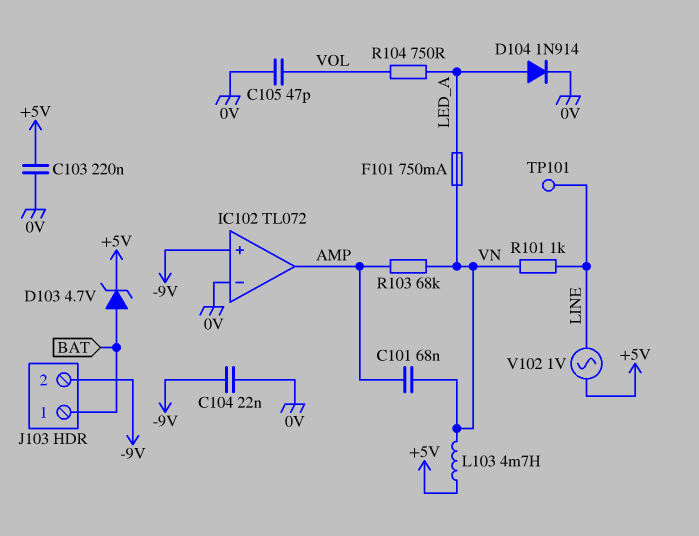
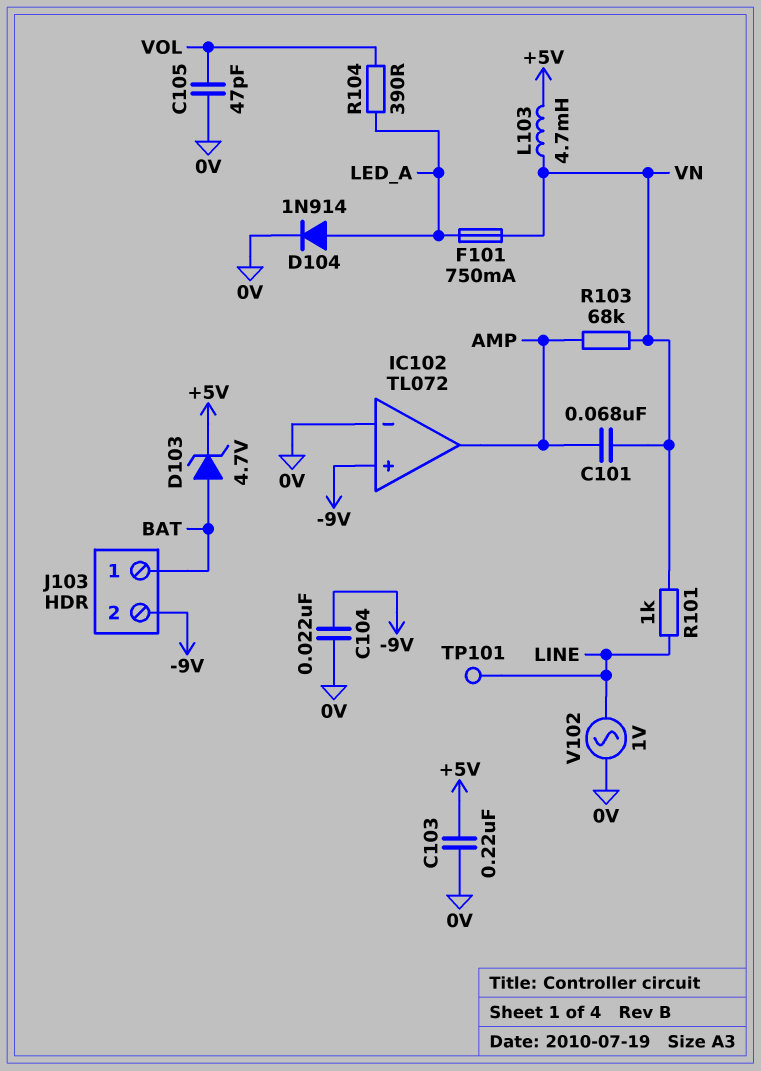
R104: 750 (LED_A, VOL) -> 390 (LED_A, VOL)
V102: AC 1V (+5V, LINE) -> AC 1V (0V, LINE)

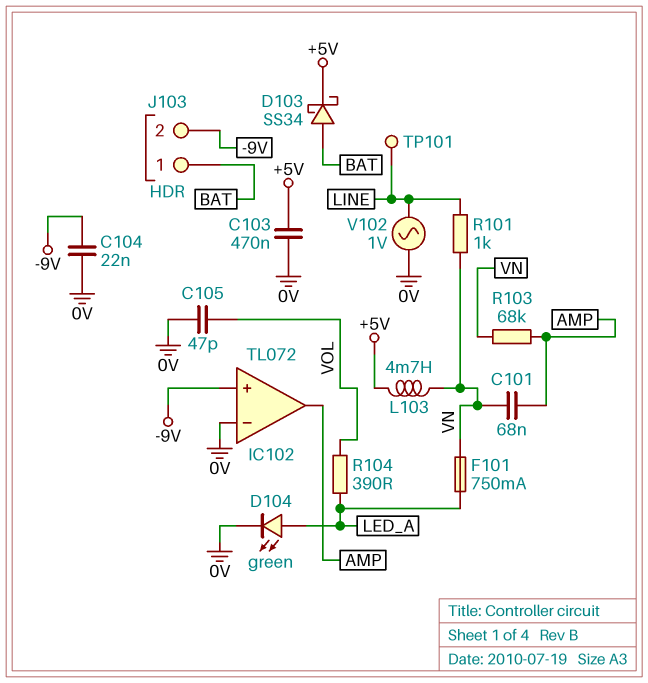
C103: 220nF (+5V, 0V) -> 470nF (+5V, 0V)
D103: zener 4.7V (A BAT, K +5V) -> schottky SS34 (A BAT, K +5V)
D104: diode 1N914 (A LED_A, K 0V) -> LED green (A LED_A, K 0V)

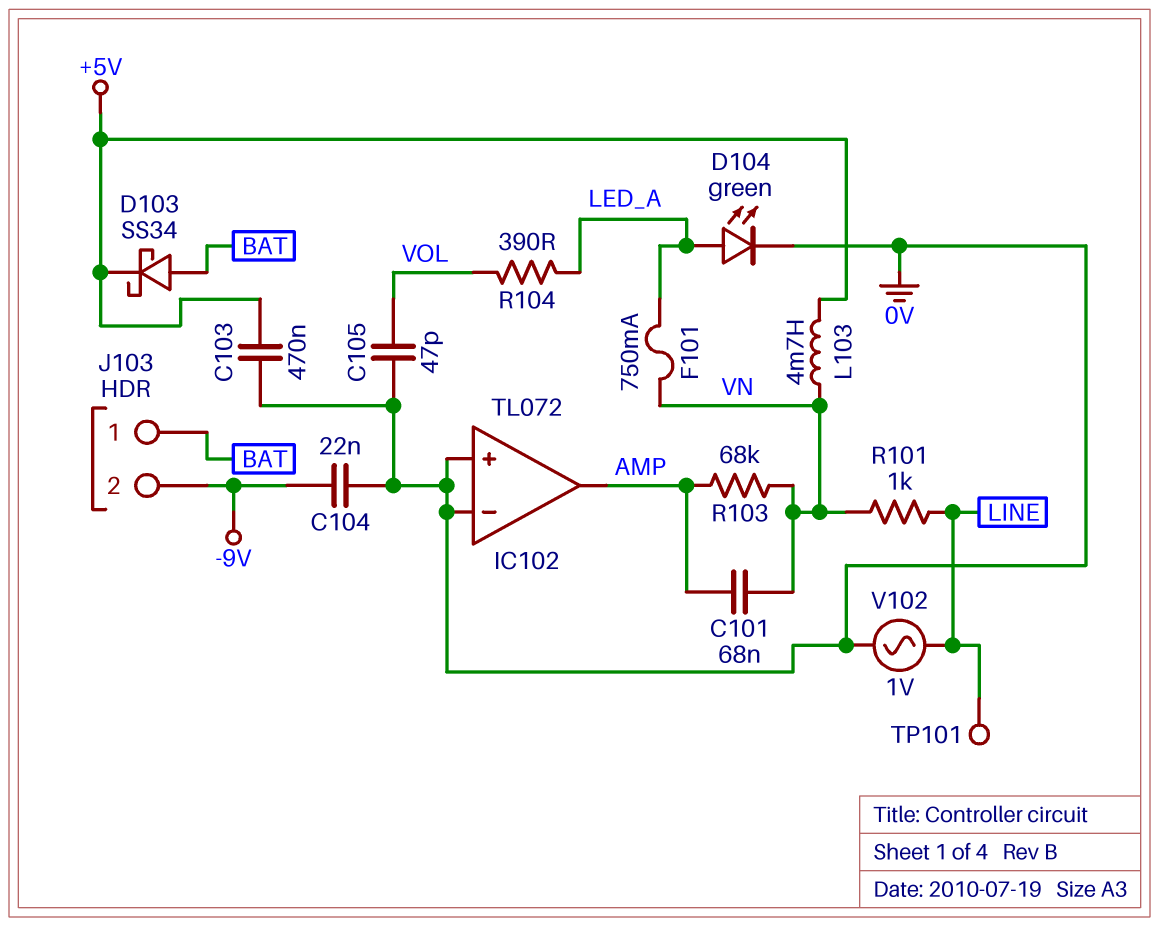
IC102 pin in+: -9V -> 0V

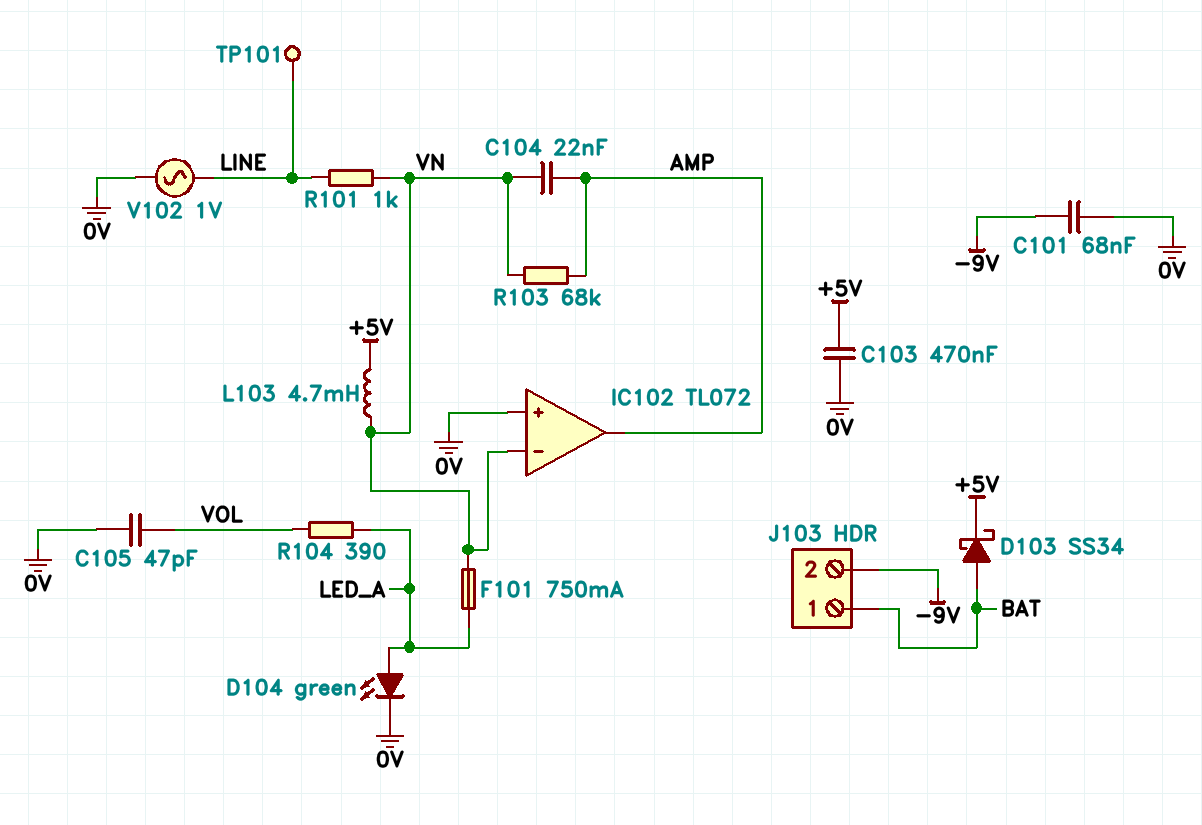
C101: 68nF (AMP, VN) -> 68nF (-9V, 0V)
C104: 22nF (-9V, 0V) -> 22nF (AMP, VN)
IC102 pin in-: 0V -> VN

